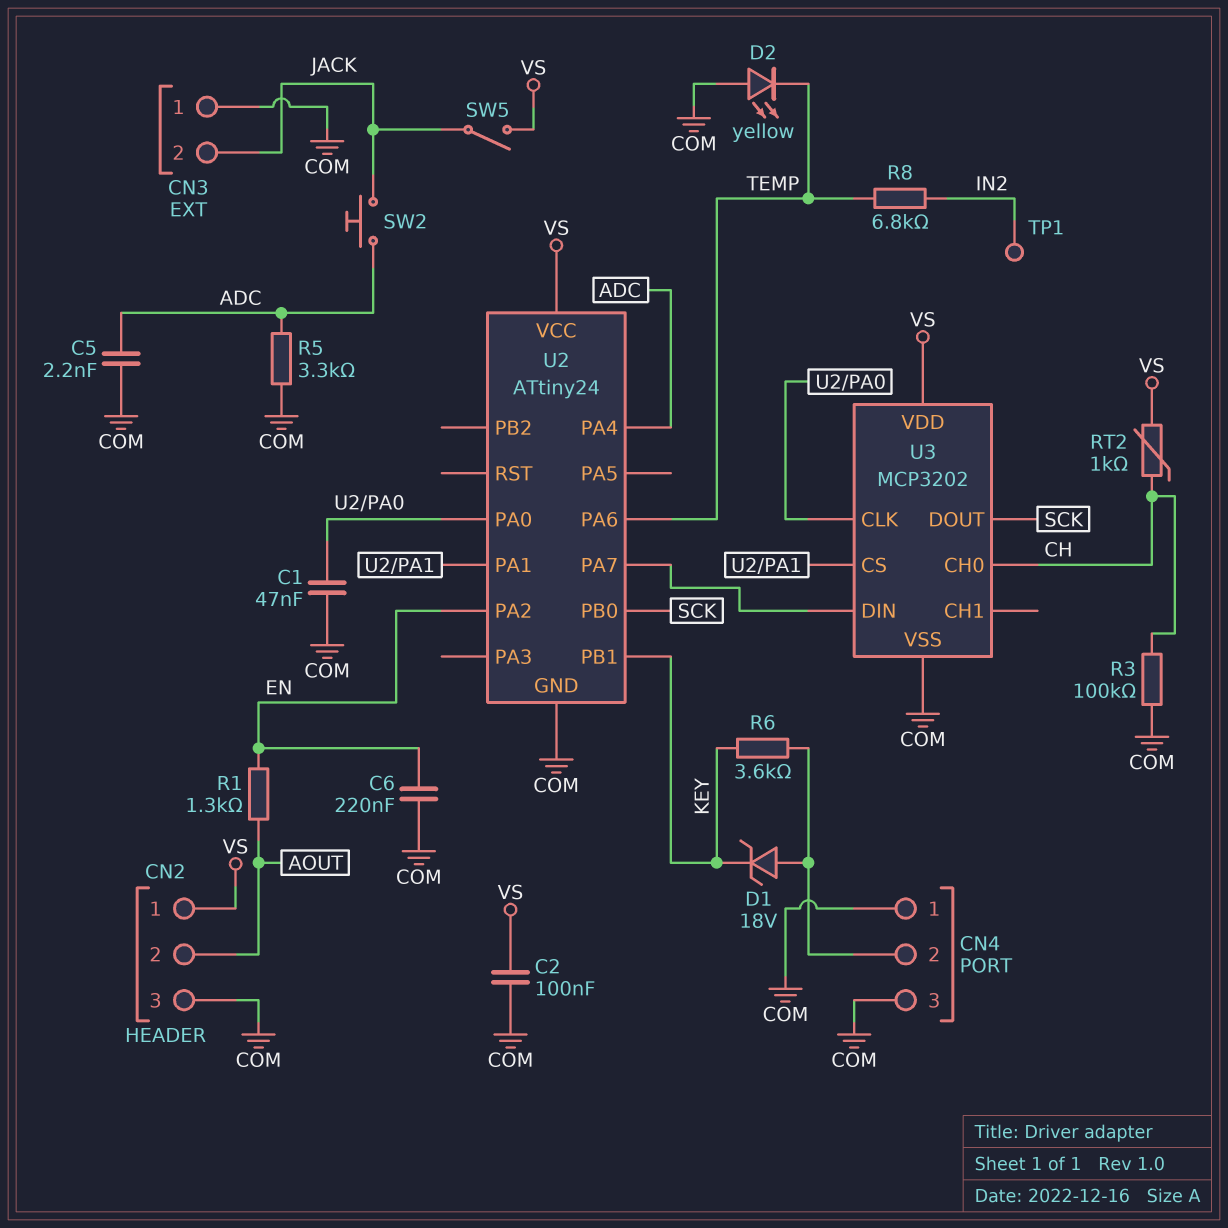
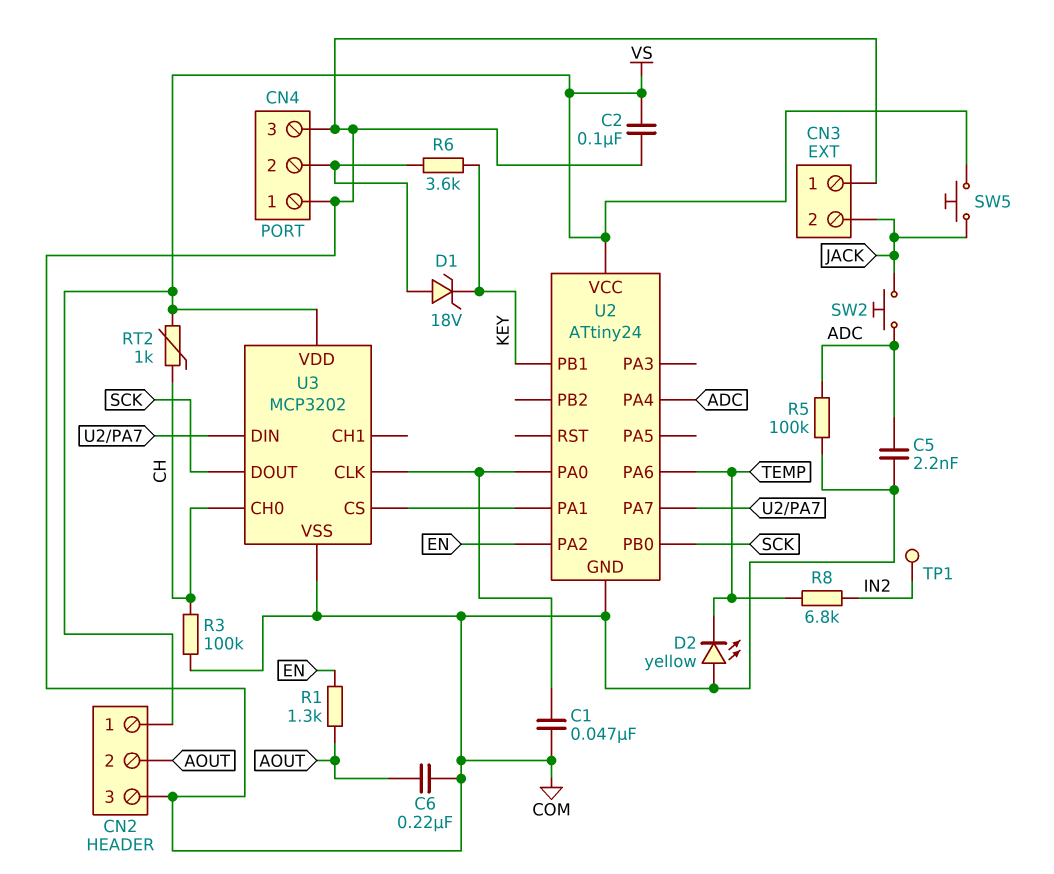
C6: 220nF (COM, EN) -> 220nF (AOUT, COM)
R5: 3.3k (ADC, COM) -> 100k (ADC, COM)
SW5: switch (JACK, VS) -> button (JACK, VS)

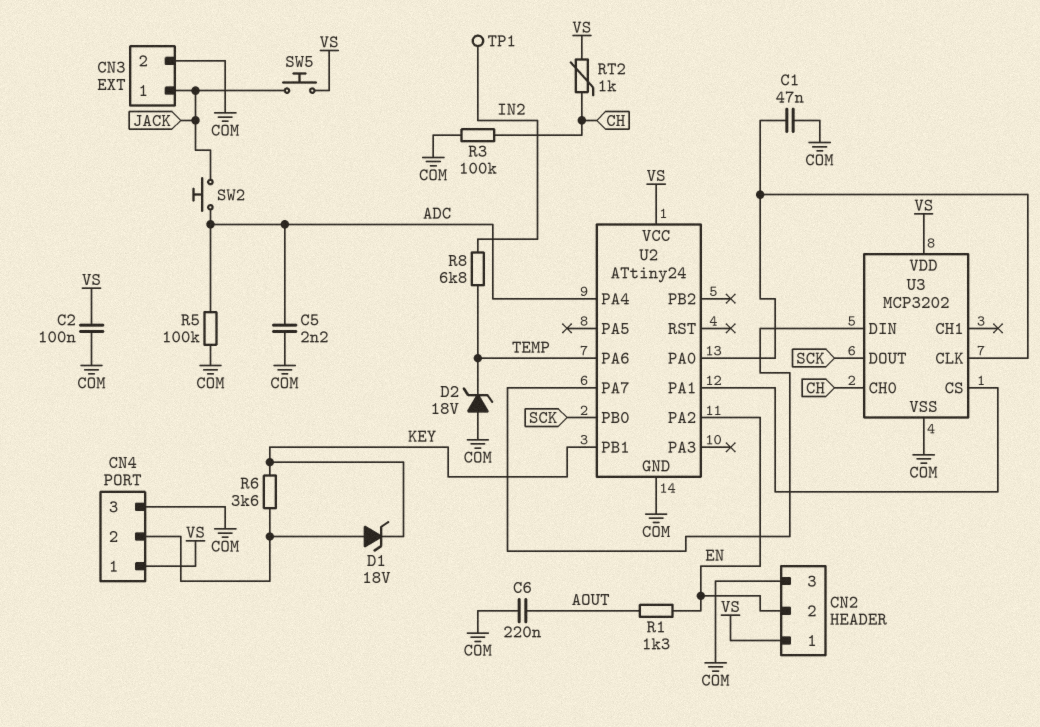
CN2 pin 2: AOUT -> EN
CN3 pin 1: COM -> JACK
CN3 pin 2: JACK -> COM
CN4 pin 1: COM -> VS
D2: LED yellow (A COM, K TEMP) -> zener 18V (A COM, K TEMP)

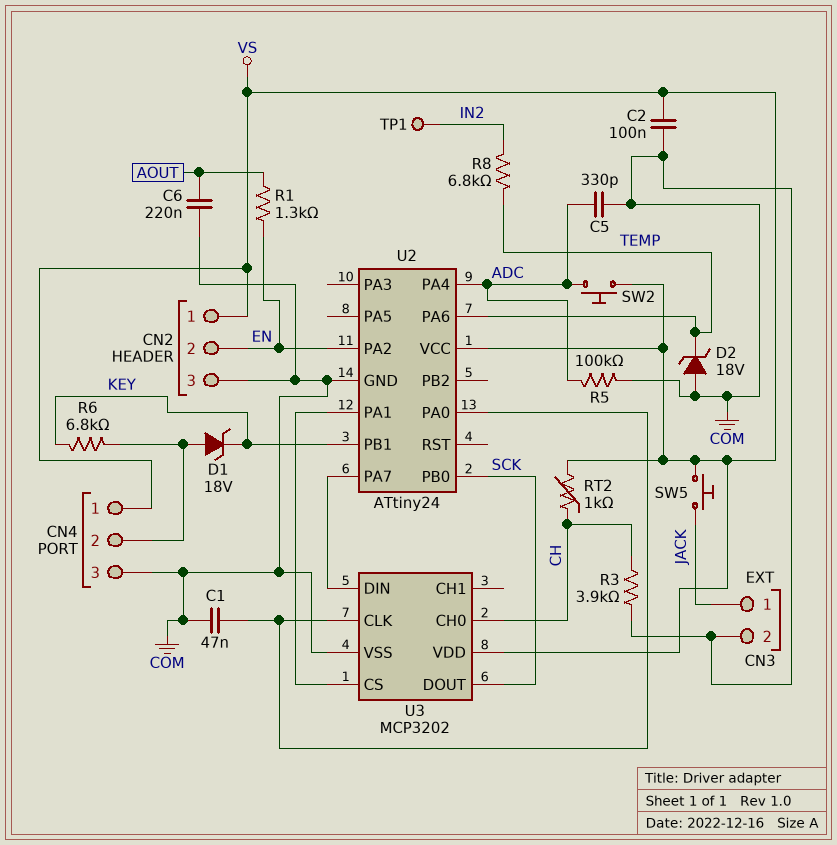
C5: 2.2nF (ADC, COM) -> 330pF (ADC, COM)
R3: 100k (CH, COM) -> 3.9k (CH, COM)
R6: 3.6k (CN4/2, KEY) -> 6.8k (CN4/2, KEY)
SW2: button (ADC, JACK) -> button (ADC, VS)

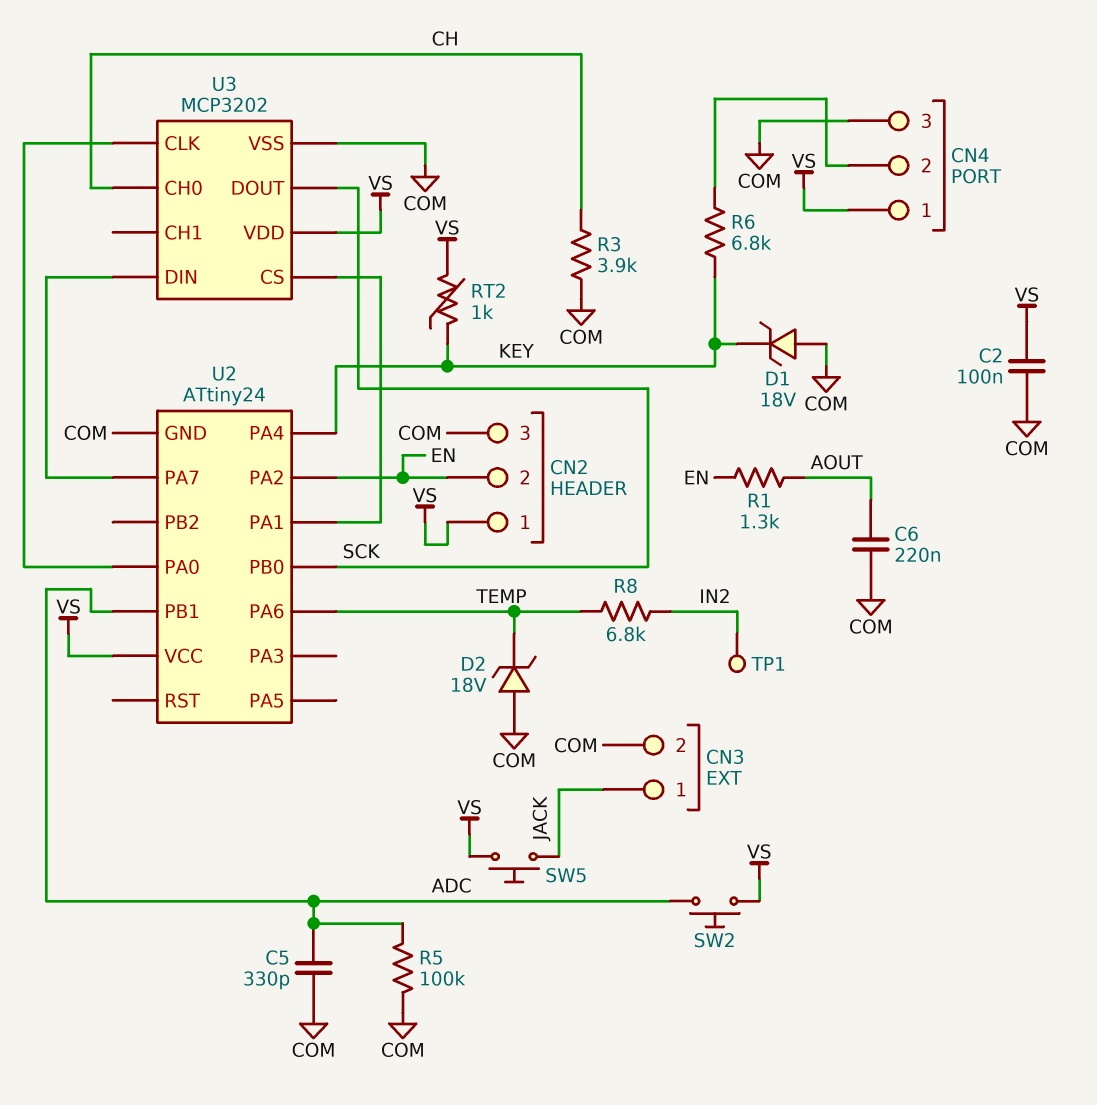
C1: 47nF (COM, U2/PA0) -> none
D1: zener 18V (A CN4/2, K KEY) -> zener 18V (A COM, K KEY)
RT2: 1k (CH, VS) -> 1k (KEY, VS)
U2 pin PA4: ADC -> KEY
U2 pin PB1: KEY -> ADC

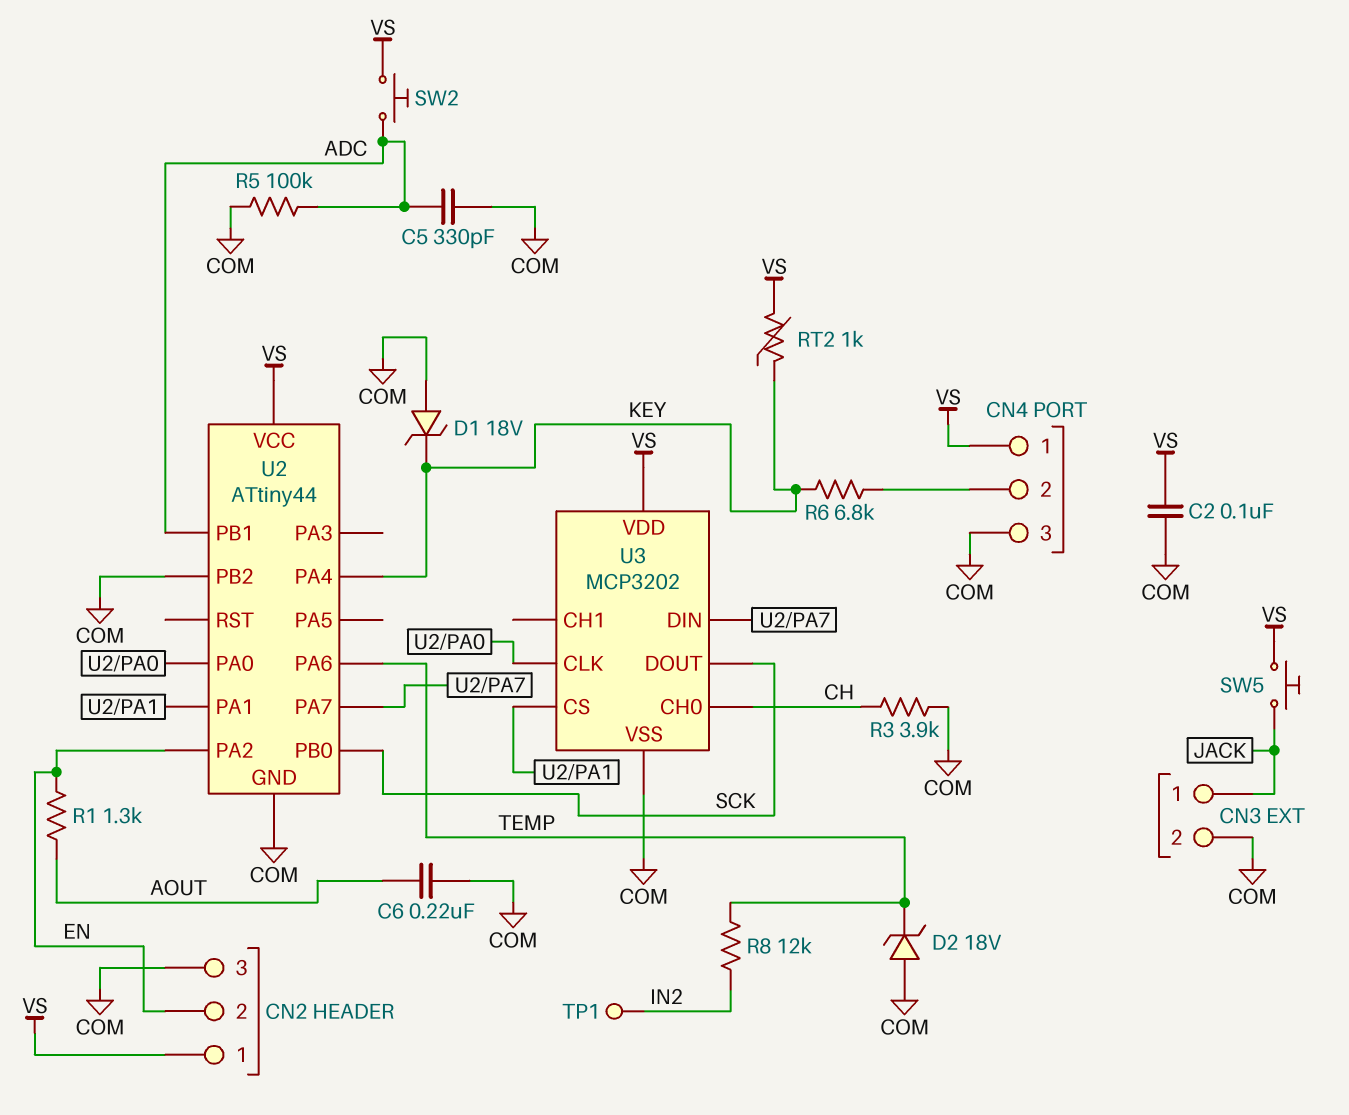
R8: 6.8k (IN2, TEMP) -> 12k (IN2, TEMP)
U2: ATtiny24 -> ATtiny44
U2 pin PB2: none -> COM

